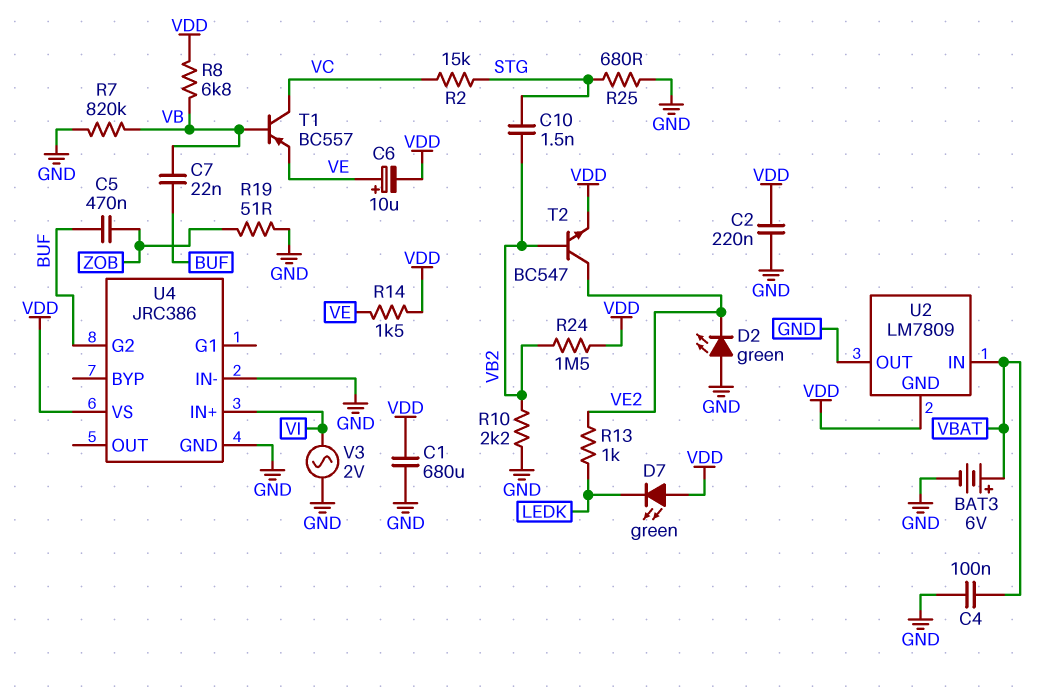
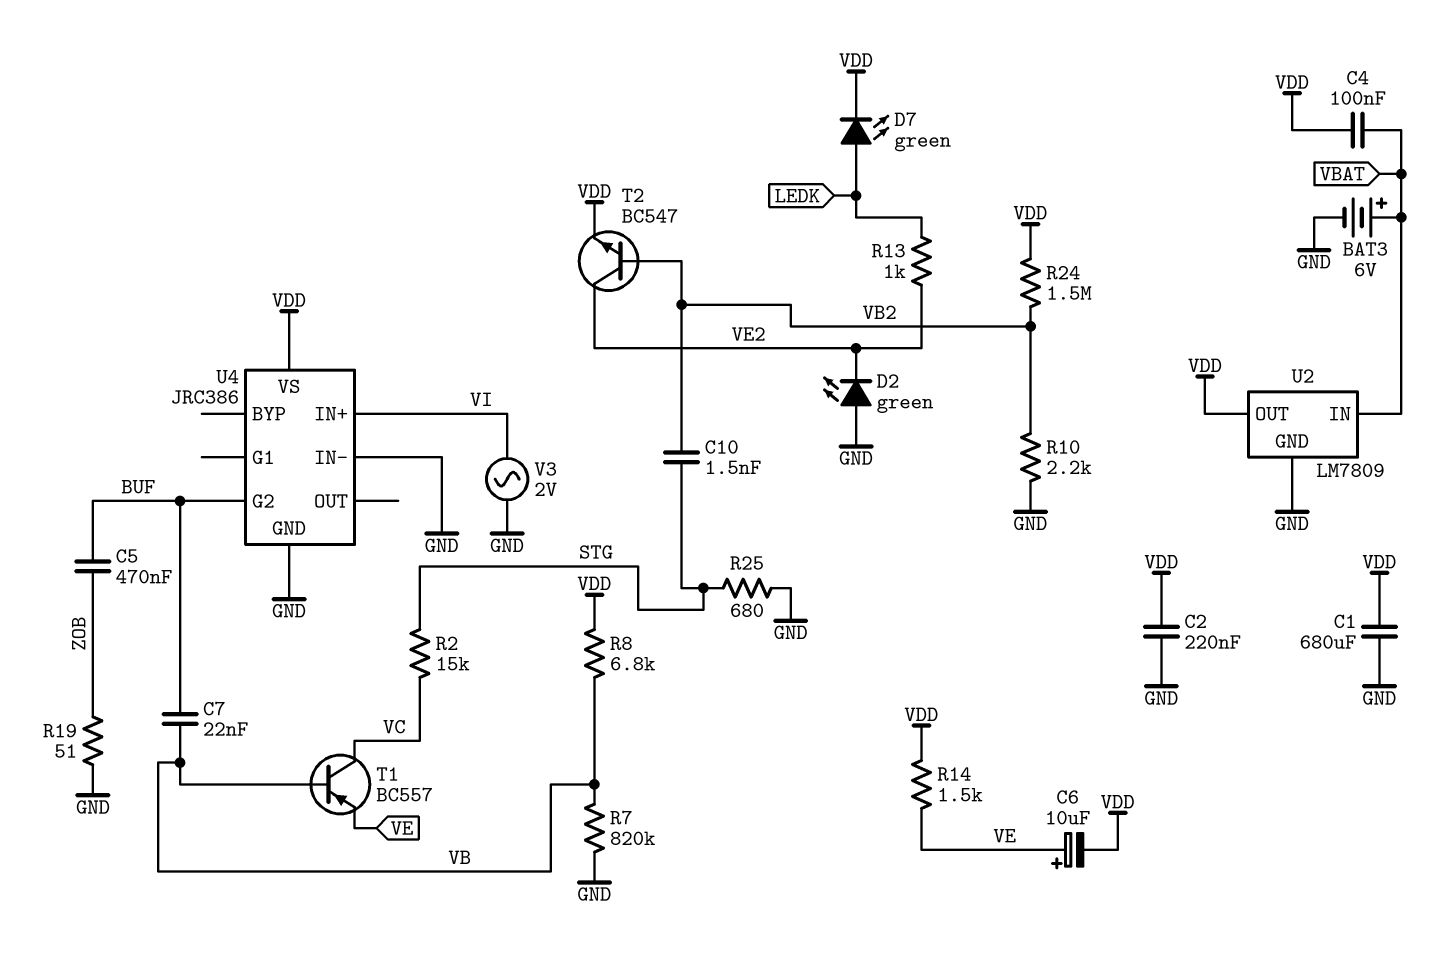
C4: 100nF (GND, VBAT) -> 100nF (VBAT, VDD)
D7: LED green (A VDD, K LEDK) -> LED green (A LEDK, K VDD)
U2 pin GND: VDD -> GND
U2 pin OUT: GND -> VDD

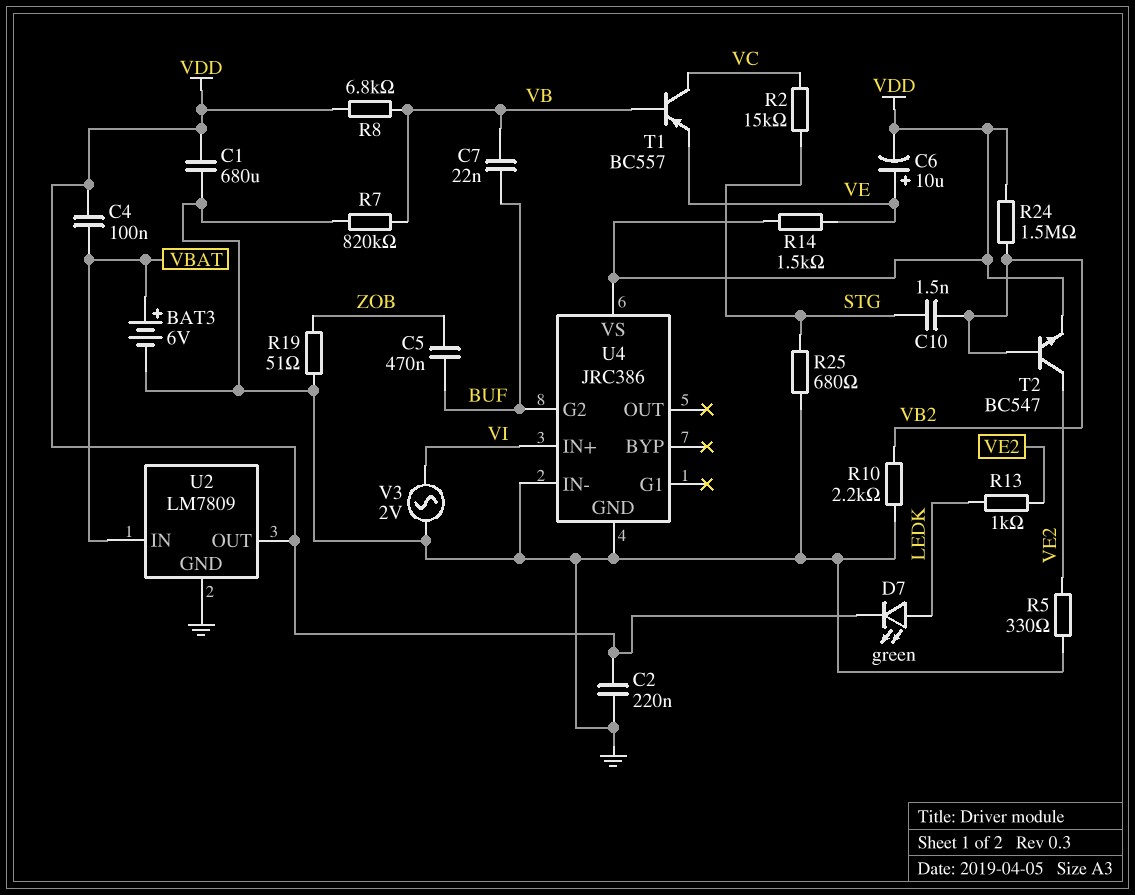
D2: LED green (A GND, K VE2) -> none
R5: none -> 330 (GND, VE2)

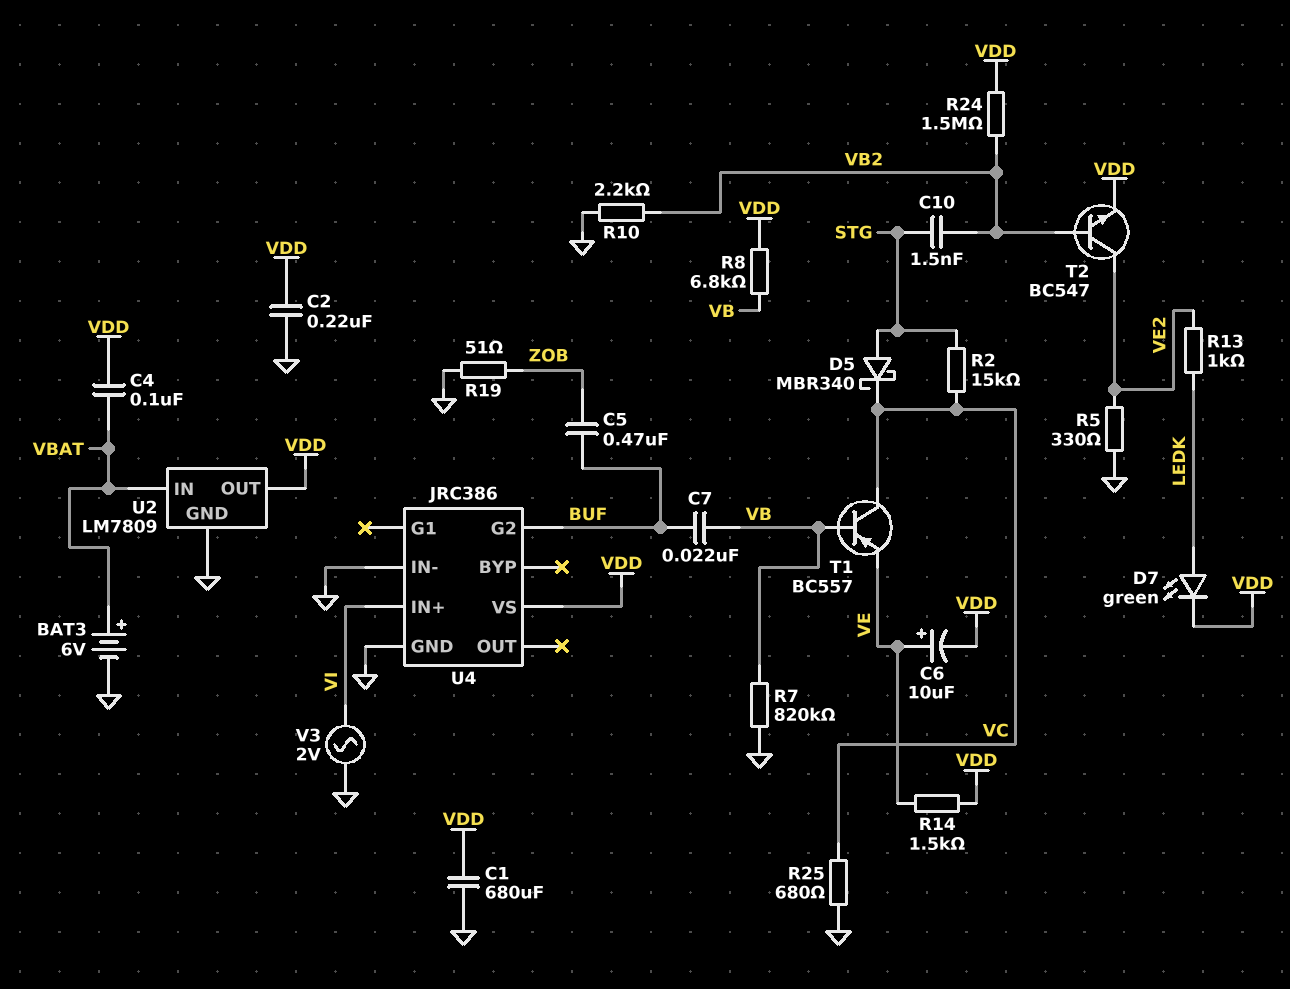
D5: none -> schottky MBR340 (A STG, K VC)
R25: 680 (GND, STG) -> 680 (GND, VC)

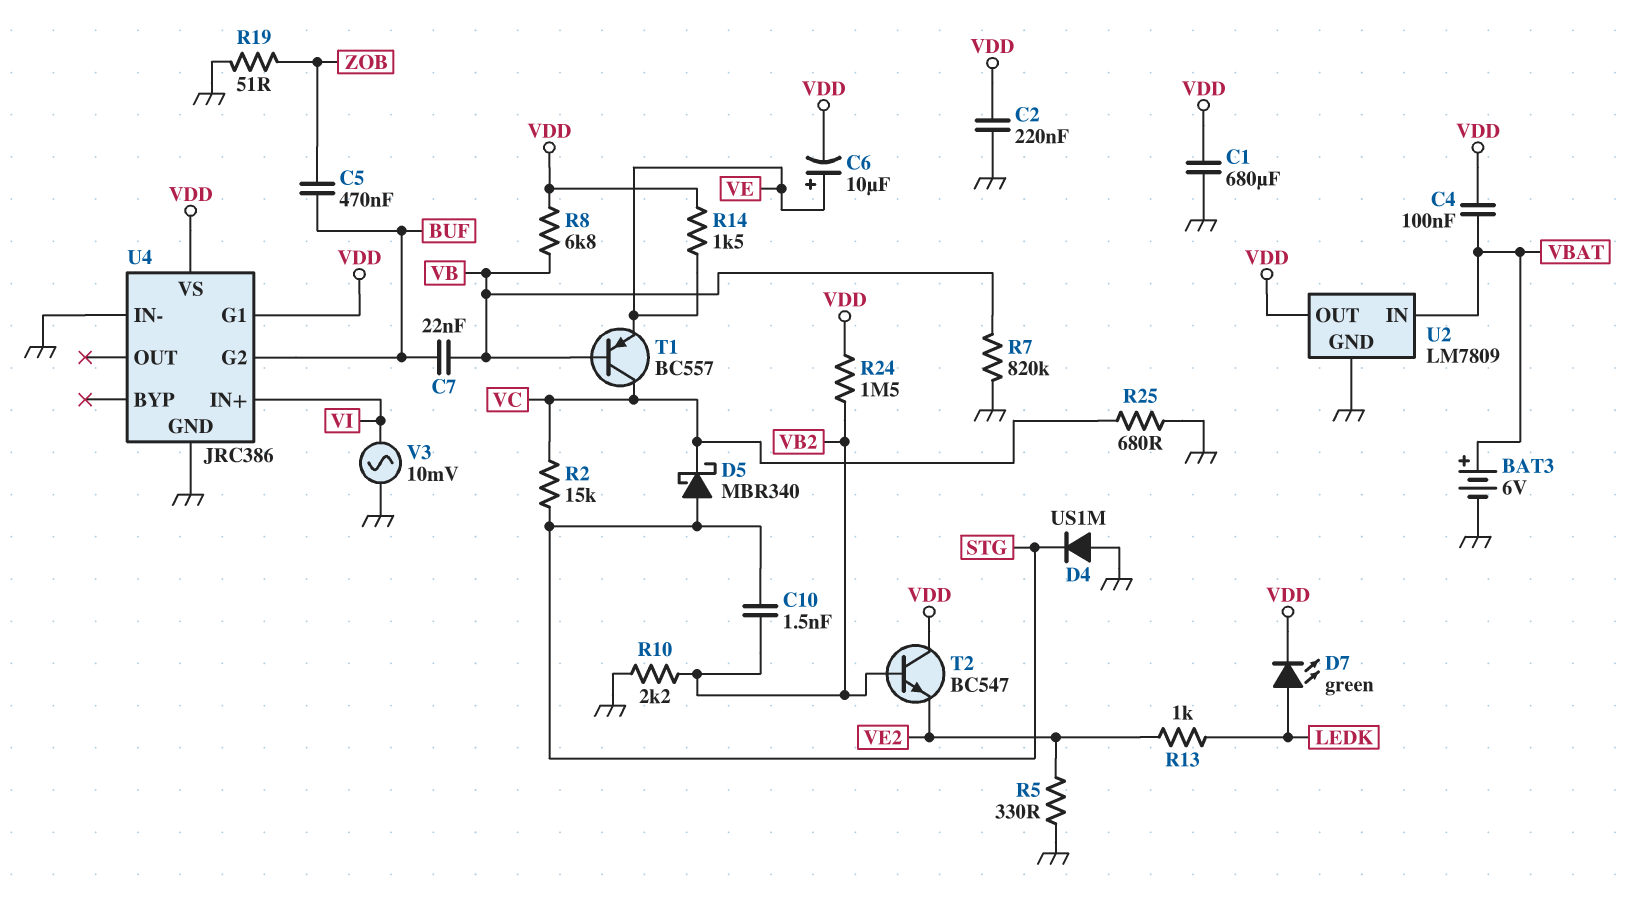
D4: none -> diode US1M (A GND, K STG)
T2: NPN BC547 (B VB2, C VE2, E VDD) -> NPN BC547 (B VB2, C VDD, E VE2)
U4 pin G1: none -> VDD
V3: AC 2V (GND, VI) -> AC 10mV (GND, VI)

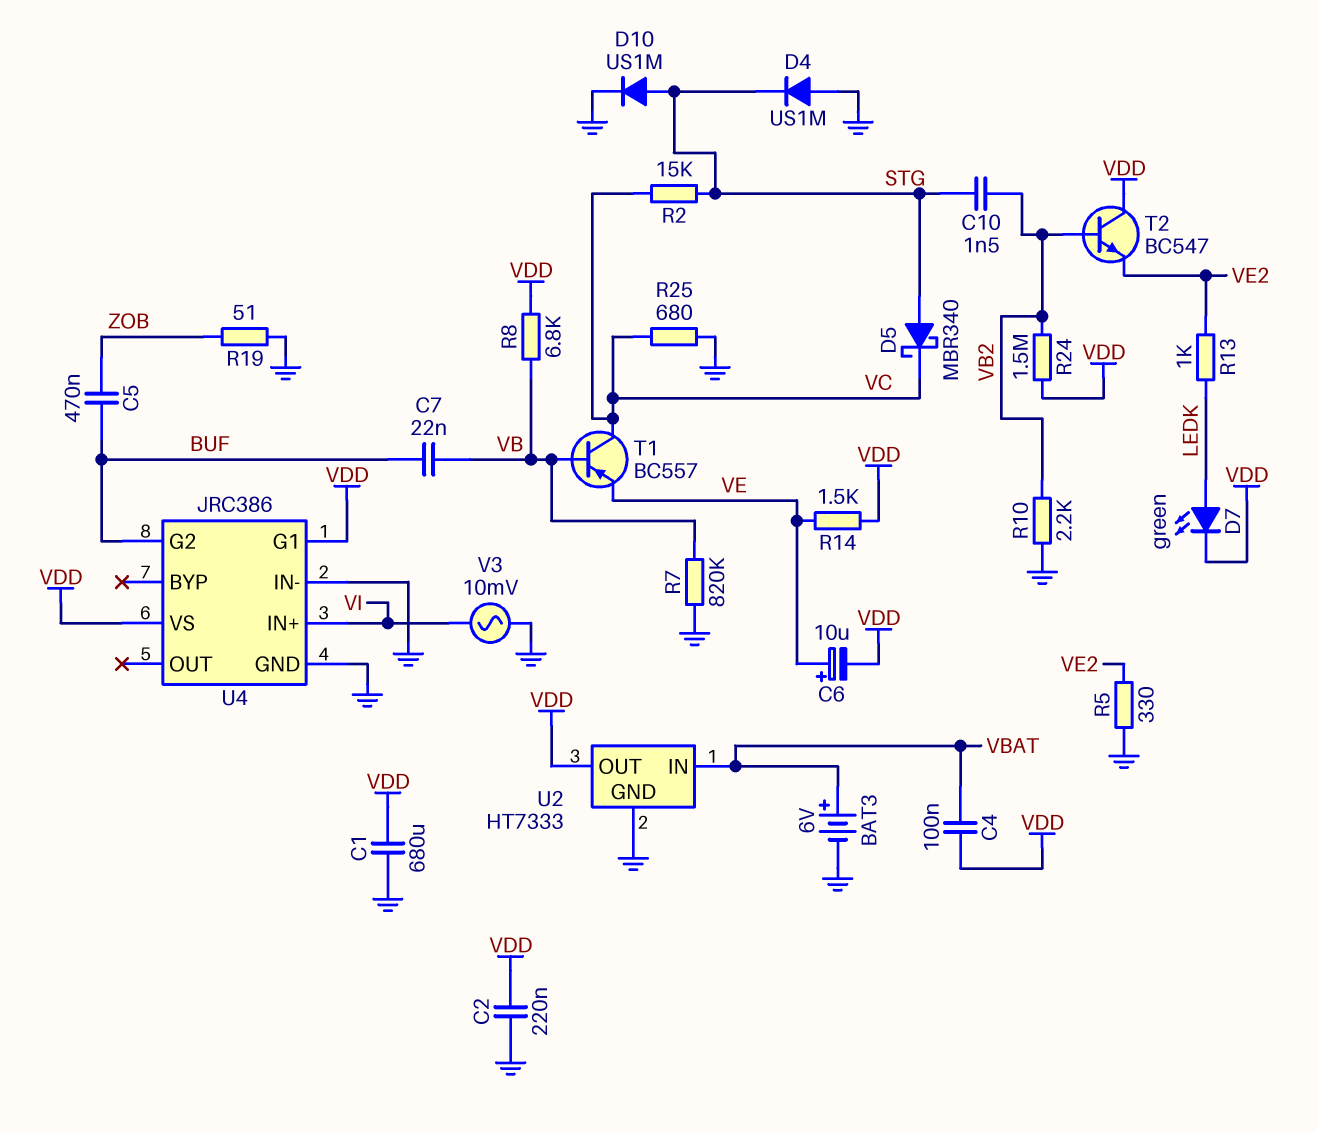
D10: none -> diode US1M (A STG, K GND)
U2: LM7809 -> HT7333

